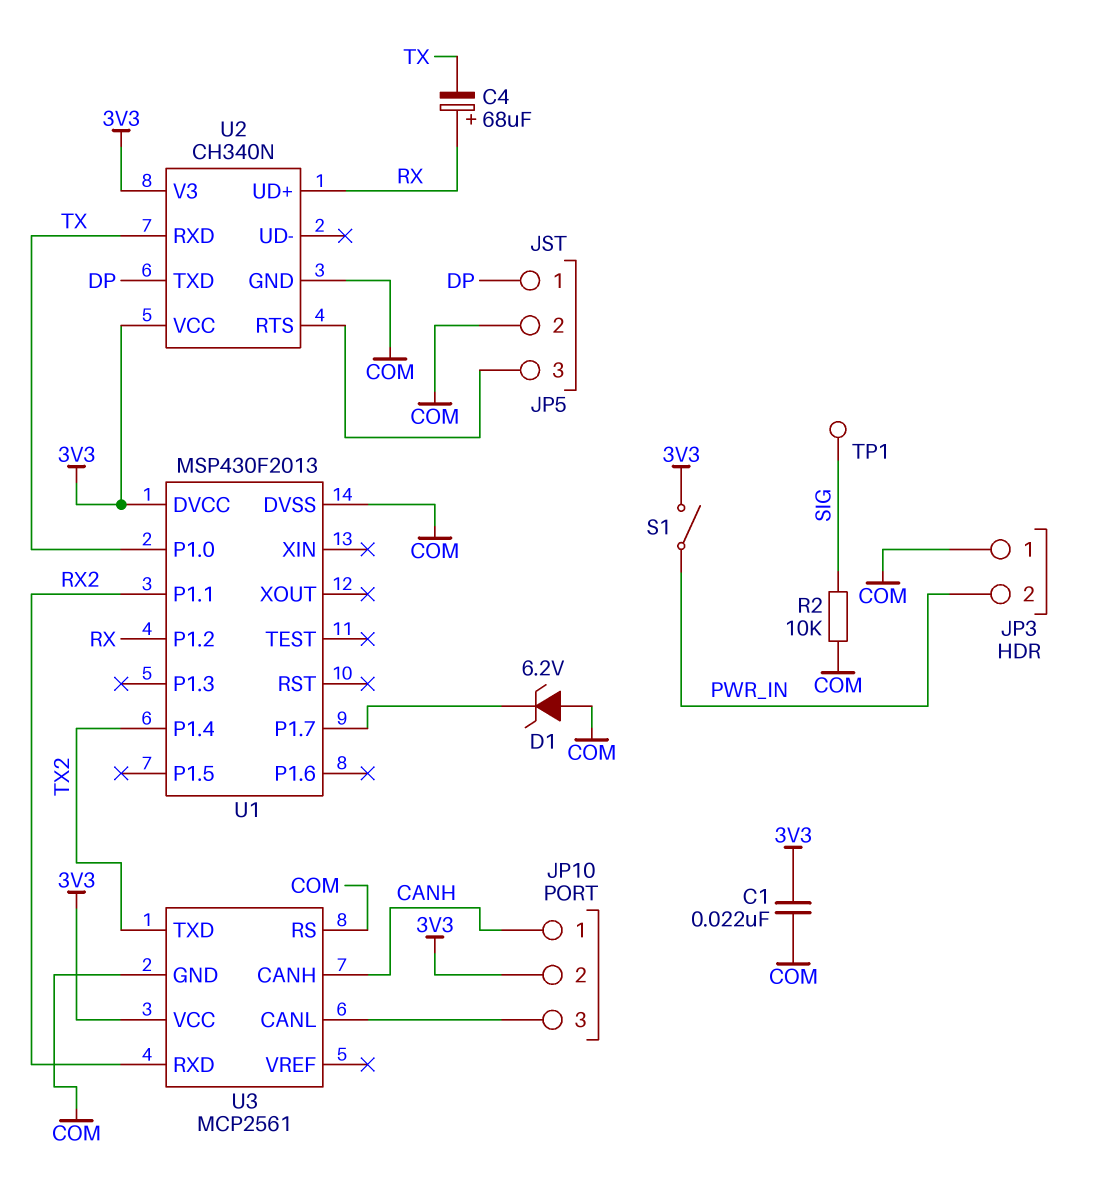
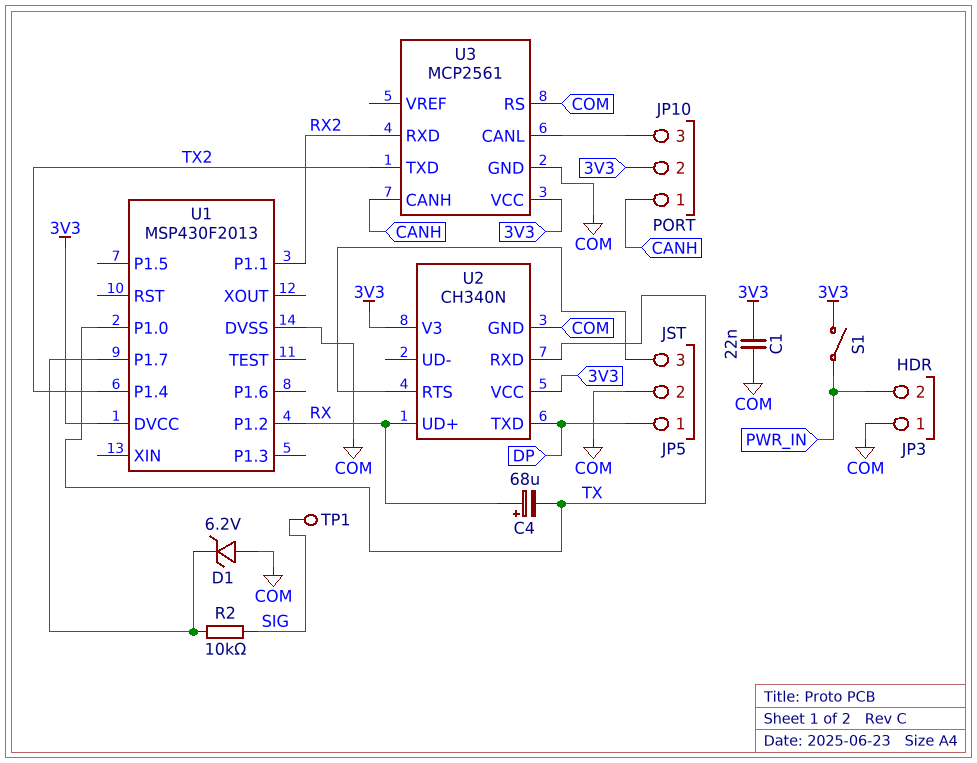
R2: 10k (COM, SIG) -> 10k (SIG, U1/P1.7)

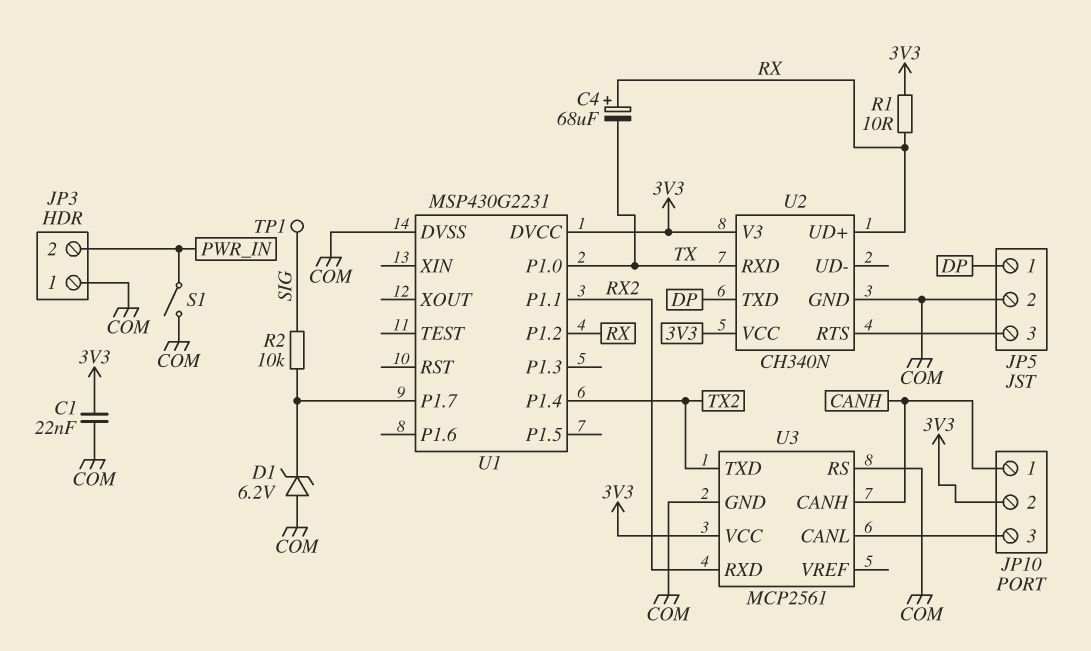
R1: none -> 10 (3V3, RX)
S1: switch (3V3, PWR_IN) -> switch (COM, PWR_IN)
U1: MSP430F2013 -> MSP430G2231

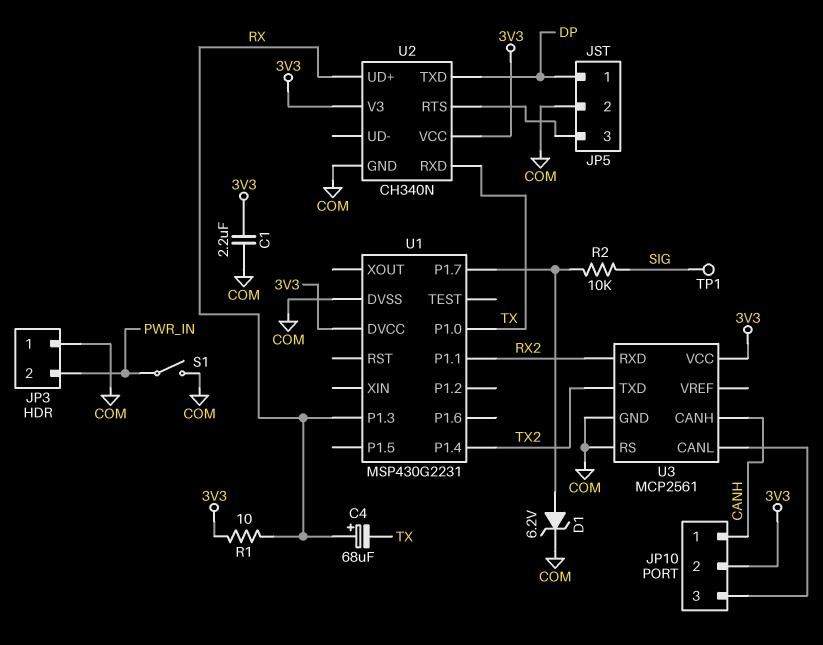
C1: 22nF (3V3, COM) -> 2.2uF (3V3, COM)
D1: zener 6.2V (A COM, K U1/P1.7) -> zener 6.2V (A U1/P1.7, K COM)
U1 pin P1.2: RX -> none
U1 pin P1.3: none -> RX

